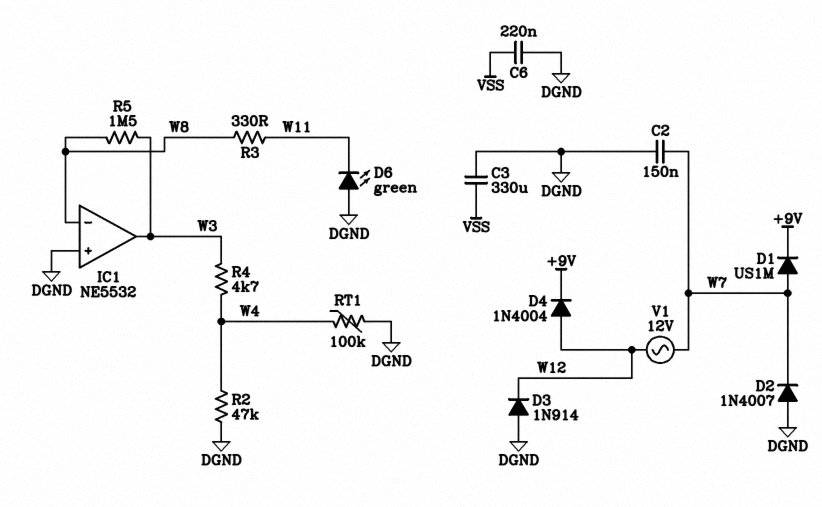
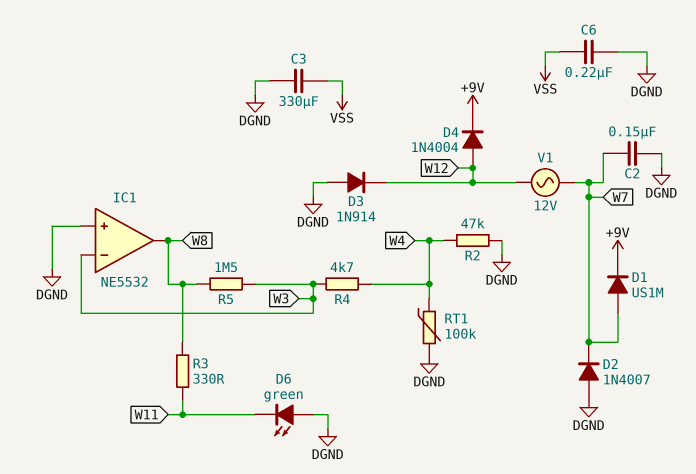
IC1 pin in-: W8 -> W3
IC1 pin out: W3 -> W8

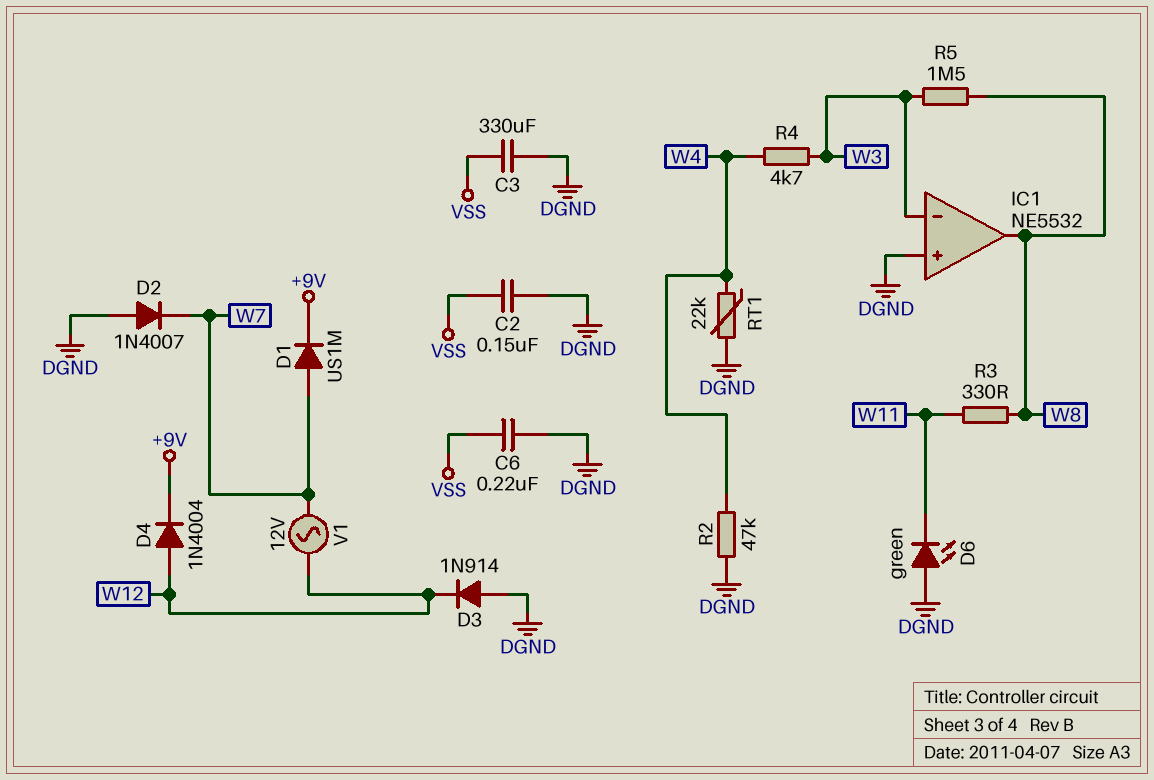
C2: 150nF (DGND, W7) -> 150nF (DGND, VSS)
RT1: 100k (DGND, W4) -> 22k (DGND, W4)

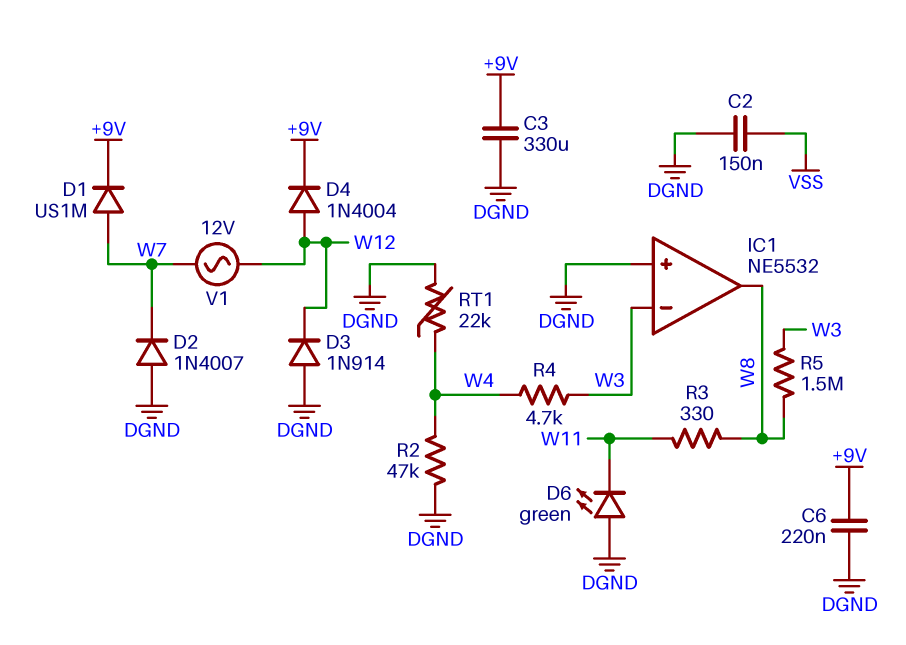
C3: 330uF (DGND, VSS) -> 330uF (+9V, DGND)
C6: 220nF (DGND, VSS) -> 220nF (+9V, DGND)

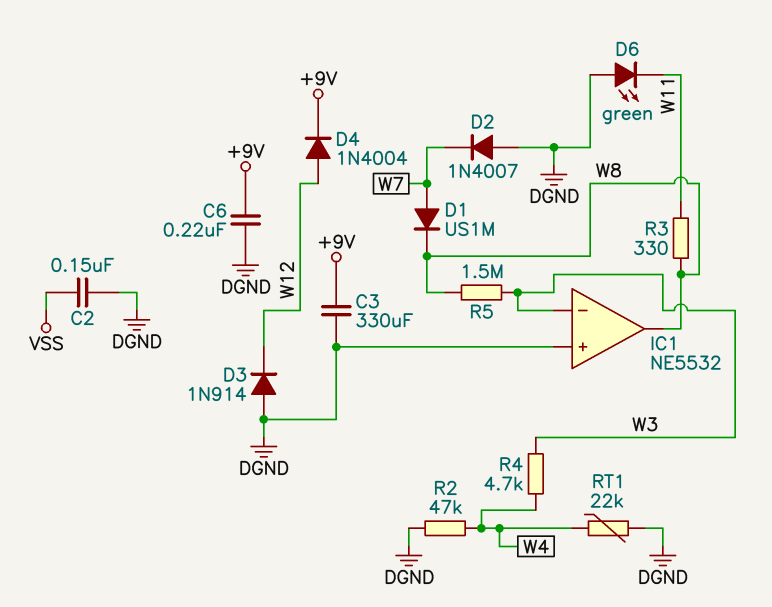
D1: diode US1M (A W7, K +9V) -> diode US1M (A W7, K W8)
V1: AC 12V (W7, W12) -> none

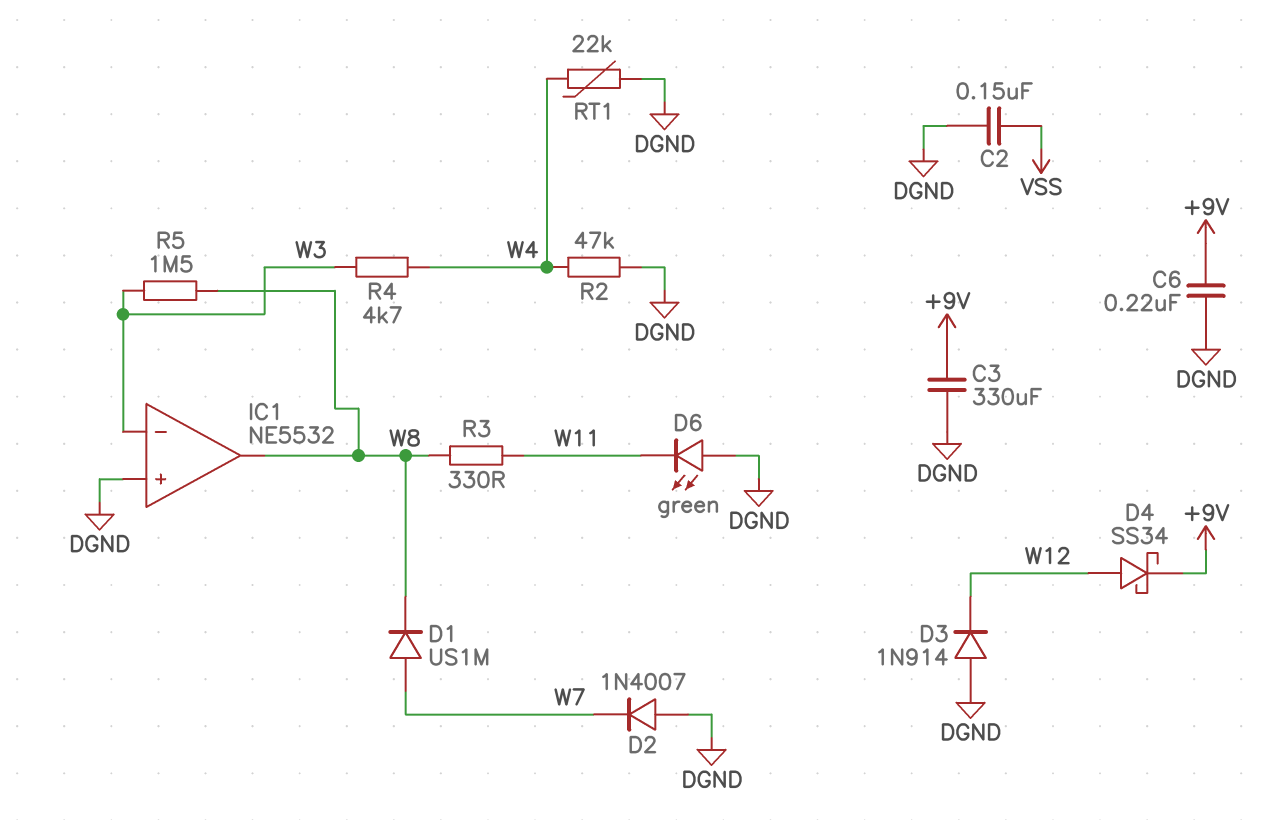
D4: diode 1N4004 (A W12, K +9V) -> schottky SS34 (A W12, K +9V)

